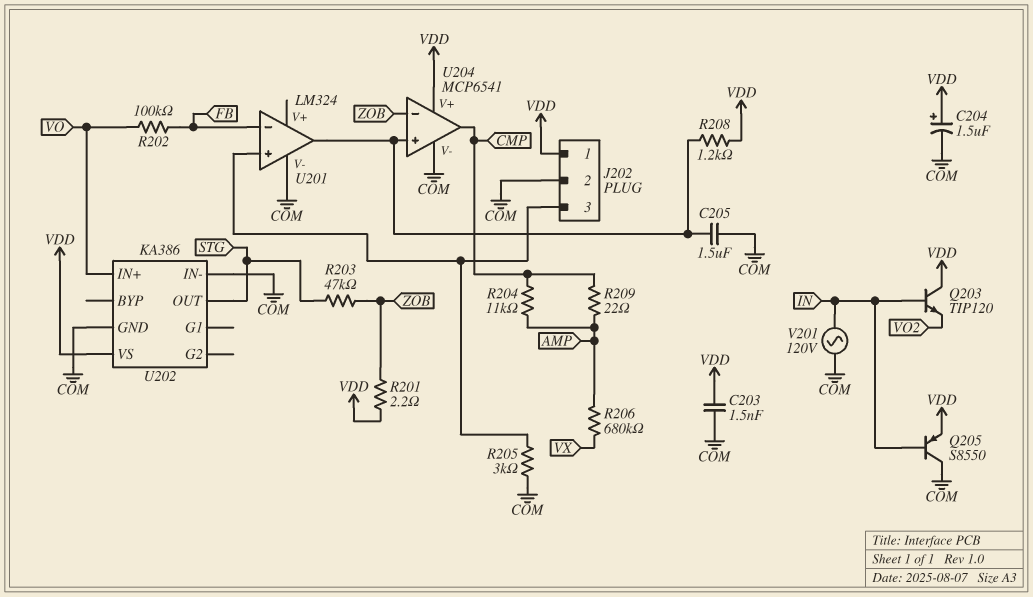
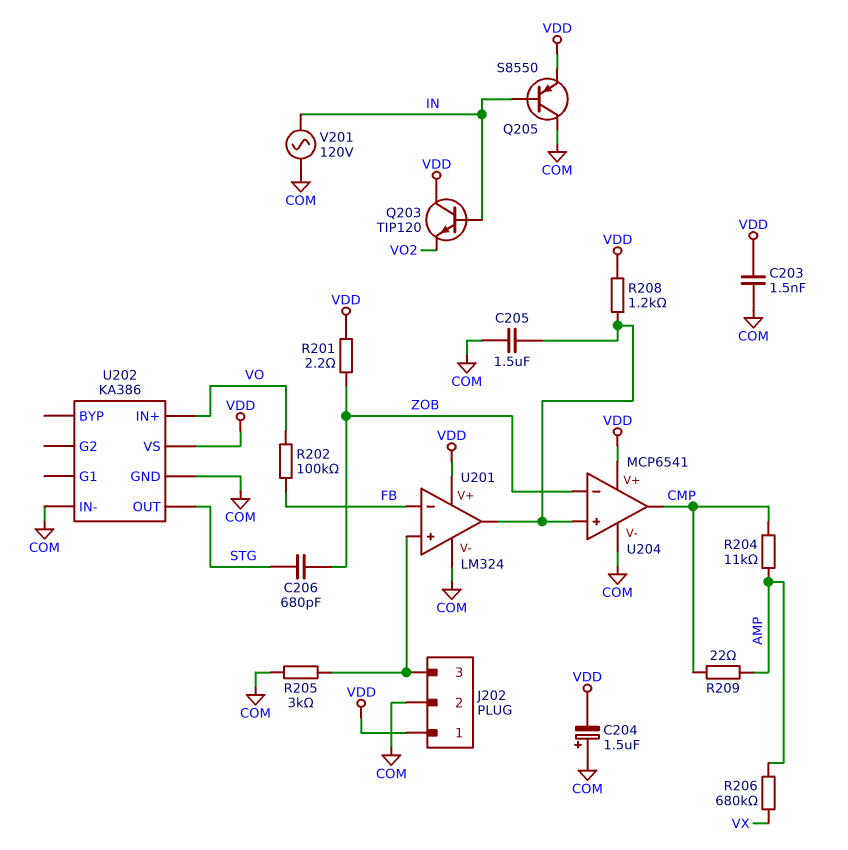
C204: 1.5uF (plus VDD, minus COM) -> 1.5uF (plus COM, minus VDD)
C206: none -> 680pF (STG, ZOB)
R203: 47k (STG, ZOB) -> none
U201 pin V+: none -> VDD

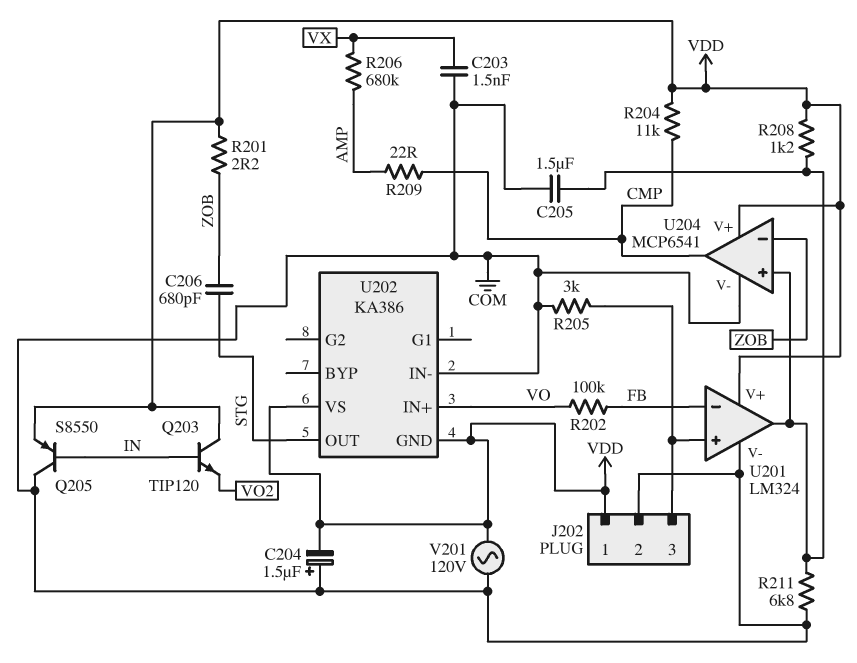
C203: 1.5nF (COM, VDD) -> 1.5nF (COM, VX)
R204: 11k (AMP, CMP) -> 11k (CMP, VDD)
R211: none -> 6.8k (COM, U201/out)
U202 pin GND: COM -> VDD
V201: AC 120V (COM, IN) -> AC 120V (COM, VDD)

